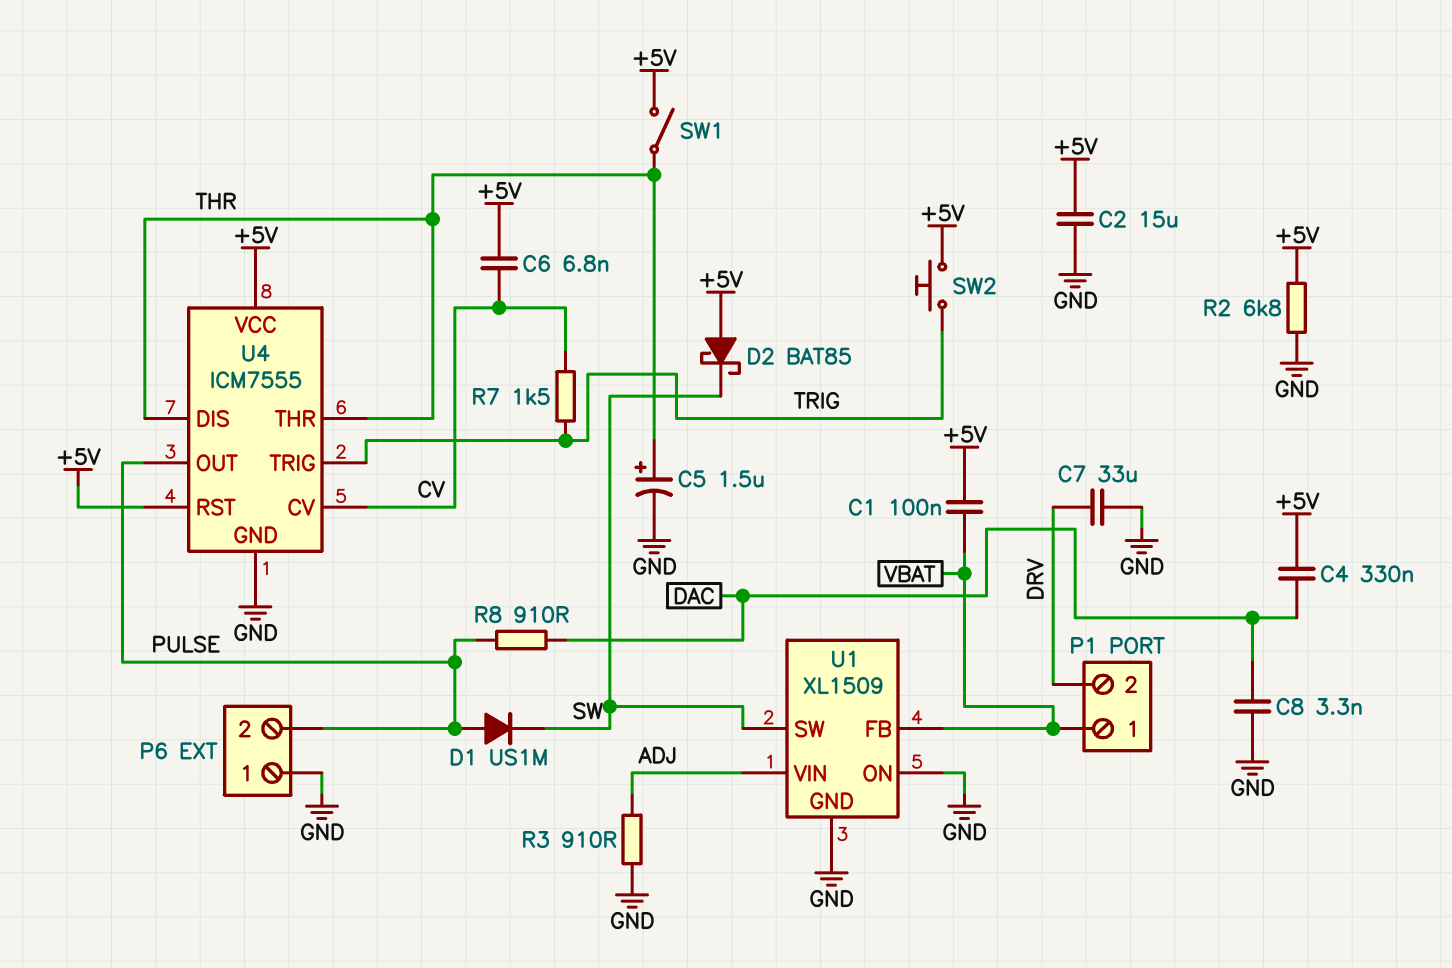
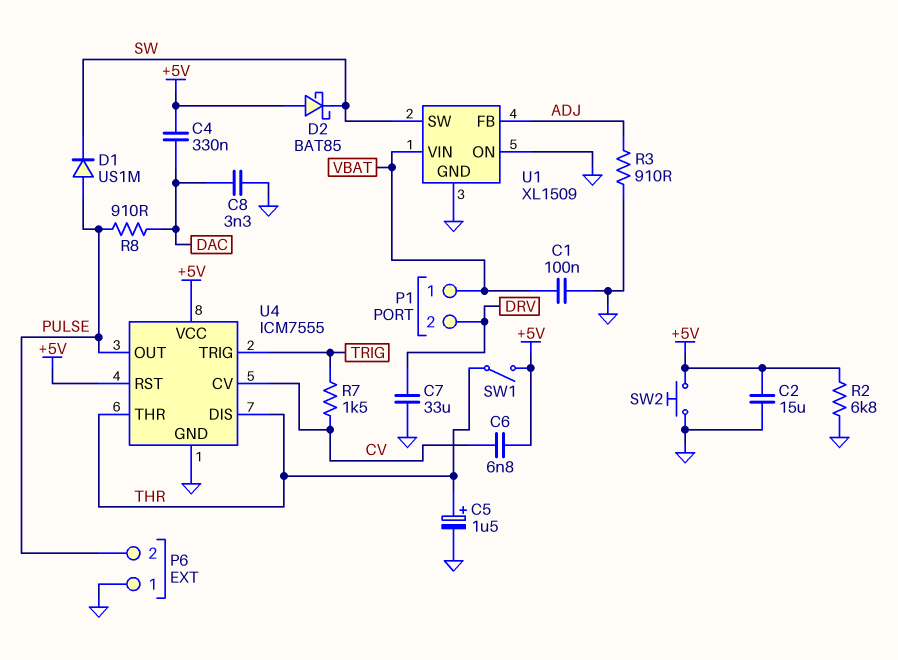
C1: 100nF (+5V, VBAT) -> 100nF (GND, VBAT)
SW2: button (+5V, TRIG) -> button (+5V, GND)
U1 pin FB: VBAT -> ADJ
U1 pin VIN: ADJ -> VBAT

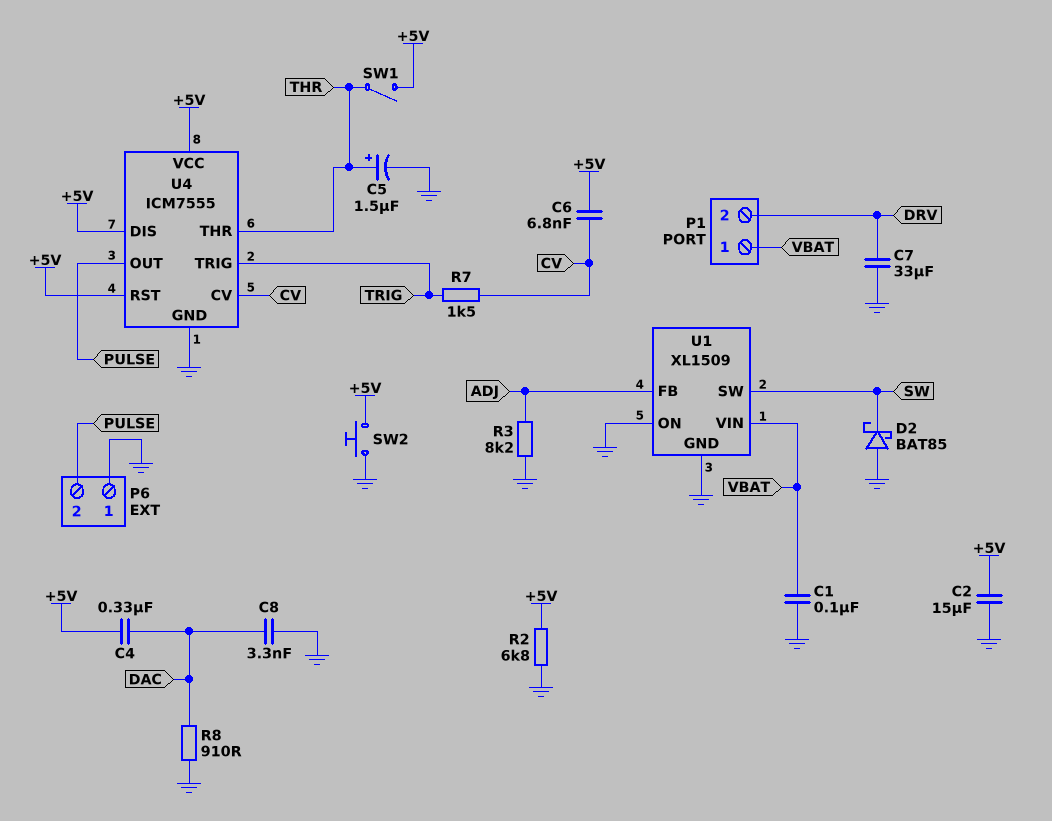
D1: diode US1M (A PULSE, K SW) -> none
D2: schottky BAT85 (A +5V, K SW) -> schottky BAT85 (A GND, K SW)
R3: 910 (ADJ, GND) -> 8.2k (ADJ, GND)
R8: 910 (DAC, PULSE) -> 910 (DAC, GND)
U4 pin DIS: THR -> +5V

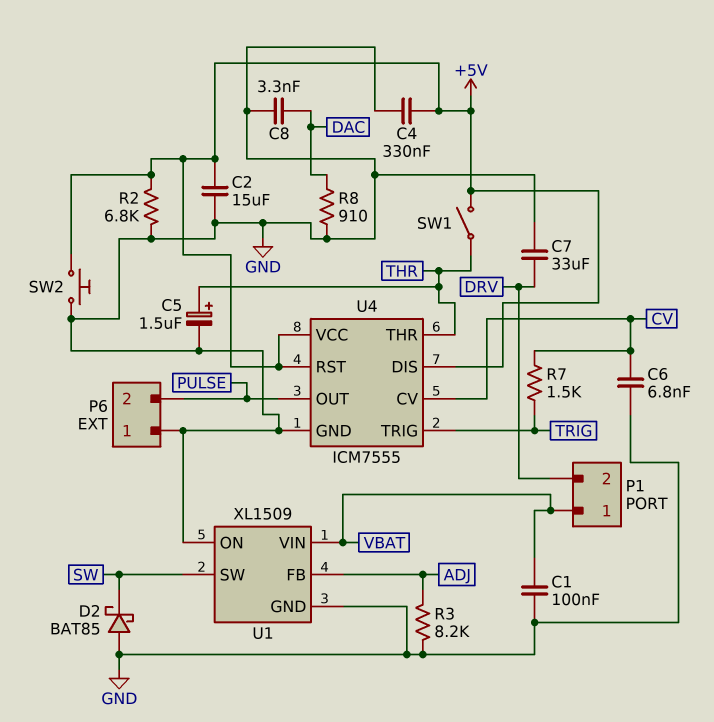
C4: 330nF (+5V, DAC) -> 330nF (+5V, GND)
C6: 6.8nF (+5V, CV) -> 6.8nF (CV, GND)

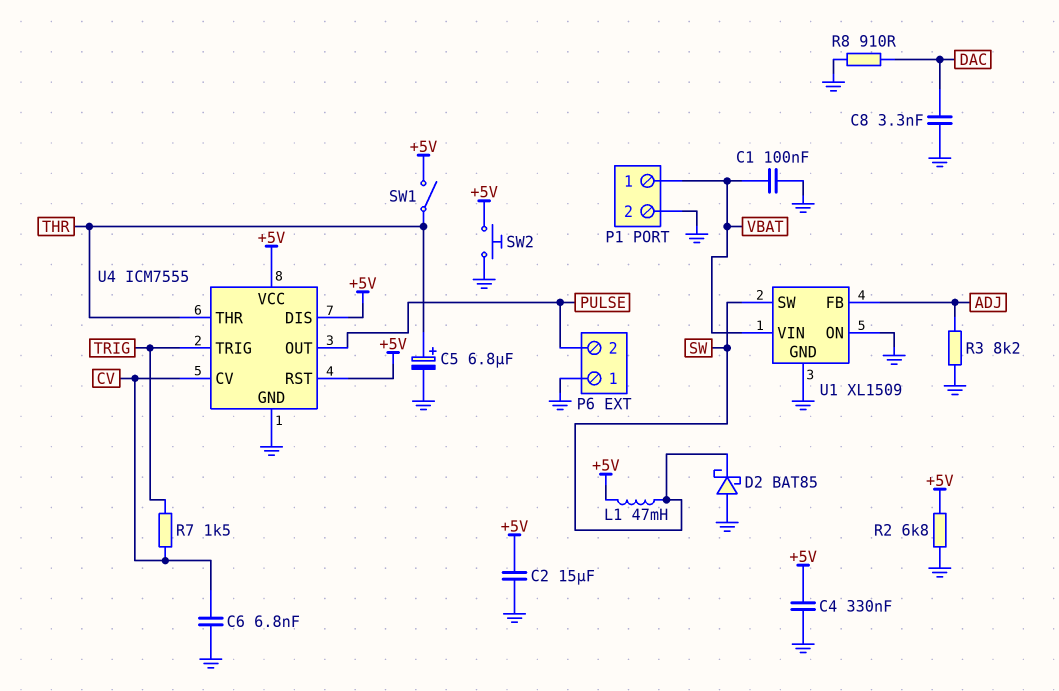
C5: 1.5uF (plus THR, minus GND) -> 6.8uF (plus THR, minus GND)
C7: 33uF (DRV, GND) -> none
L1: none -> 47mH (+5V, SW)
P1 pin 2: DRV -> GND

